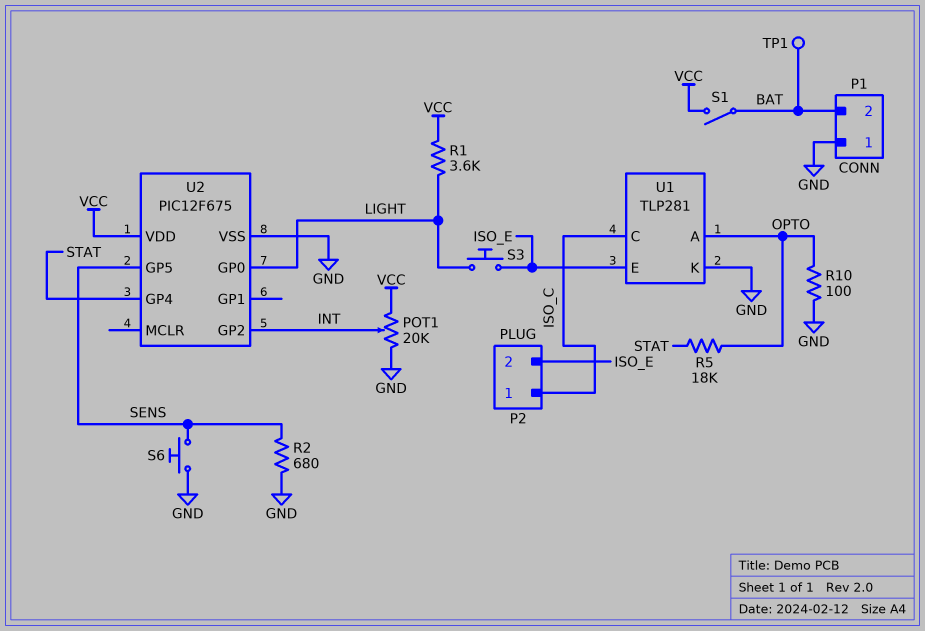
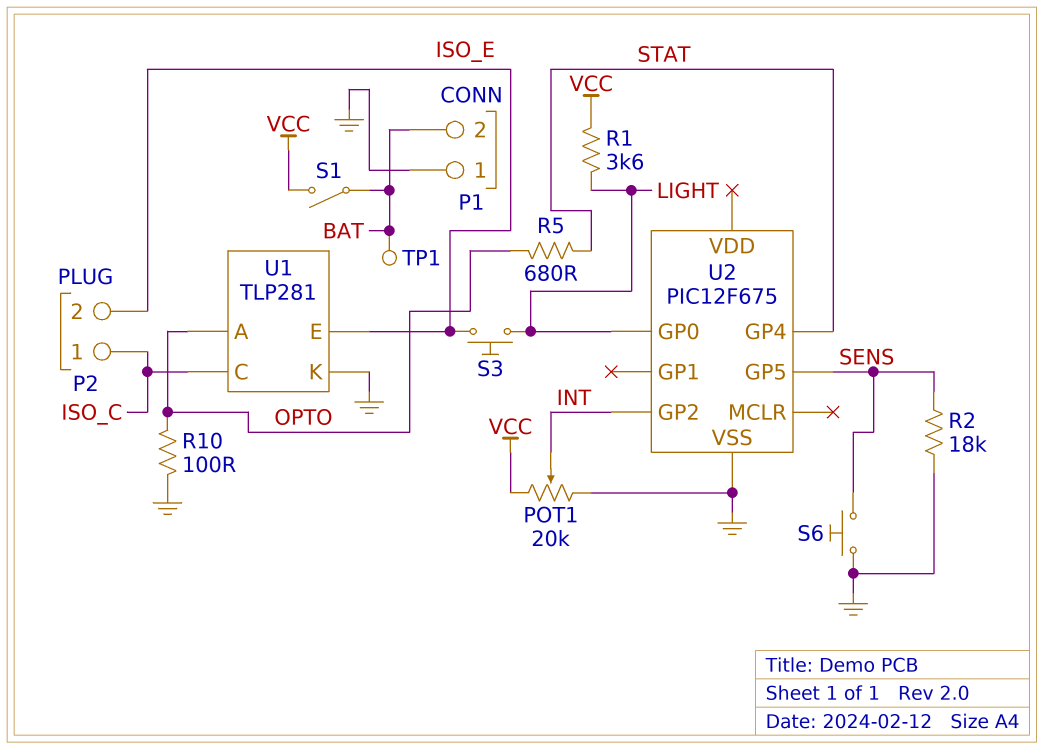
R2: 680 (GND, SENS) -> 18k (GND, SENS)
R5: 18k (OPTO, STAT) -> 680 (OPTO, STAT)
U2 pin VDD: VCC -> none

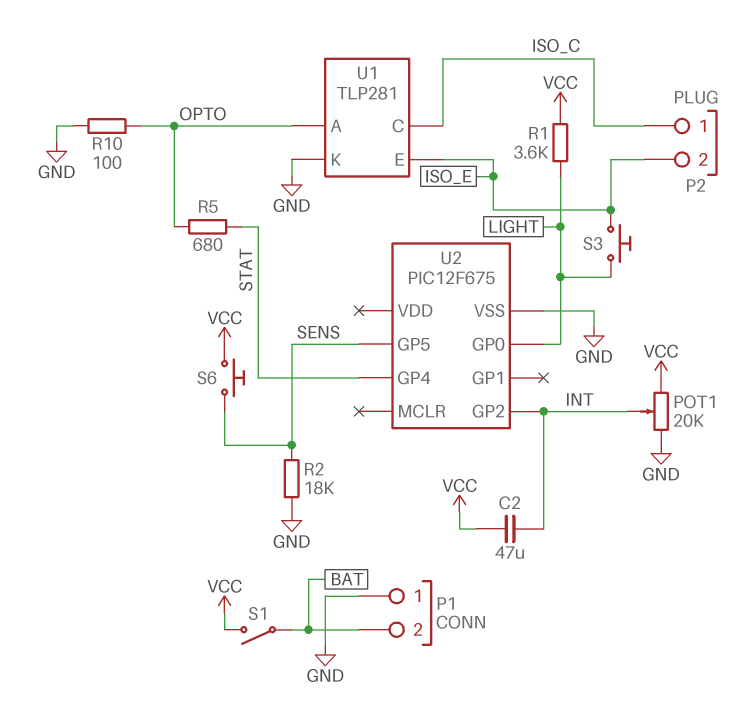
C2: none -> 47uF (INT, VCC)
S6: button (GND, SENS) -> button (SENS, VCC)
TP1: test point (BAT) -> none

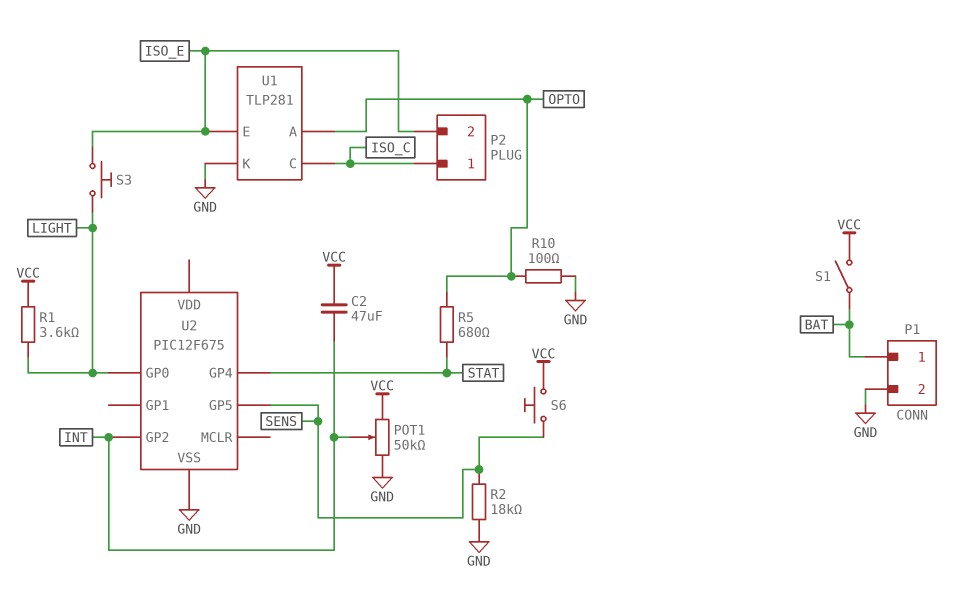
P1 pin 1: GND -> BAT
P1 pin 2: BAT -> GND
POT1: 20k (GND, VCC, wiper INT) -> 50k (GND, VCC, wiper INT)

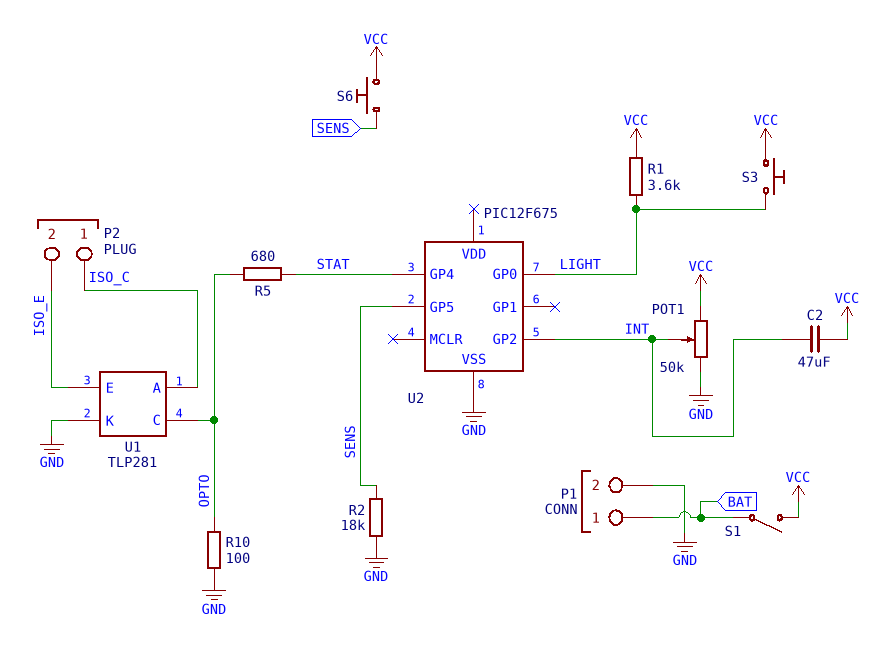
S3: button (ISO_E, LIGHT) -> button (LIGHT, VCC)
U1 pin A: OPTO -> ISO_C
U1 pin C: ISO_C -> OPTO

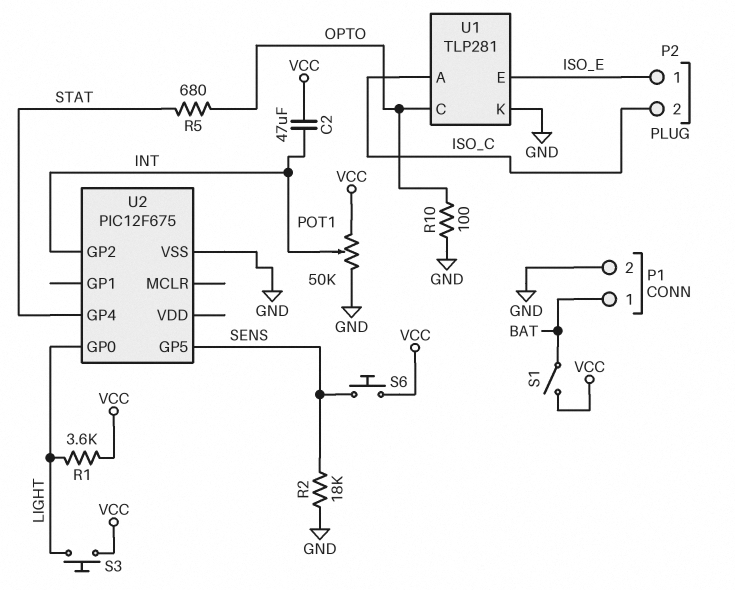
P2 pin 1: ISO_C -> ISO_E
P2 pin 2: ISO_E -> ISO_C

